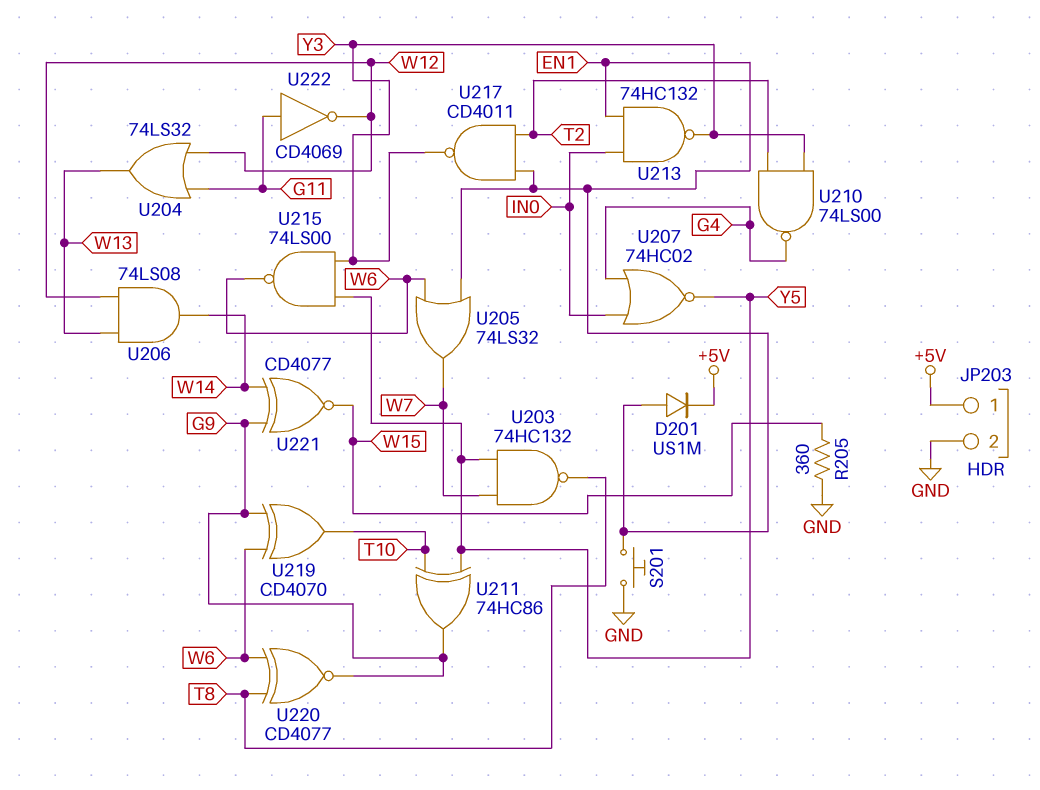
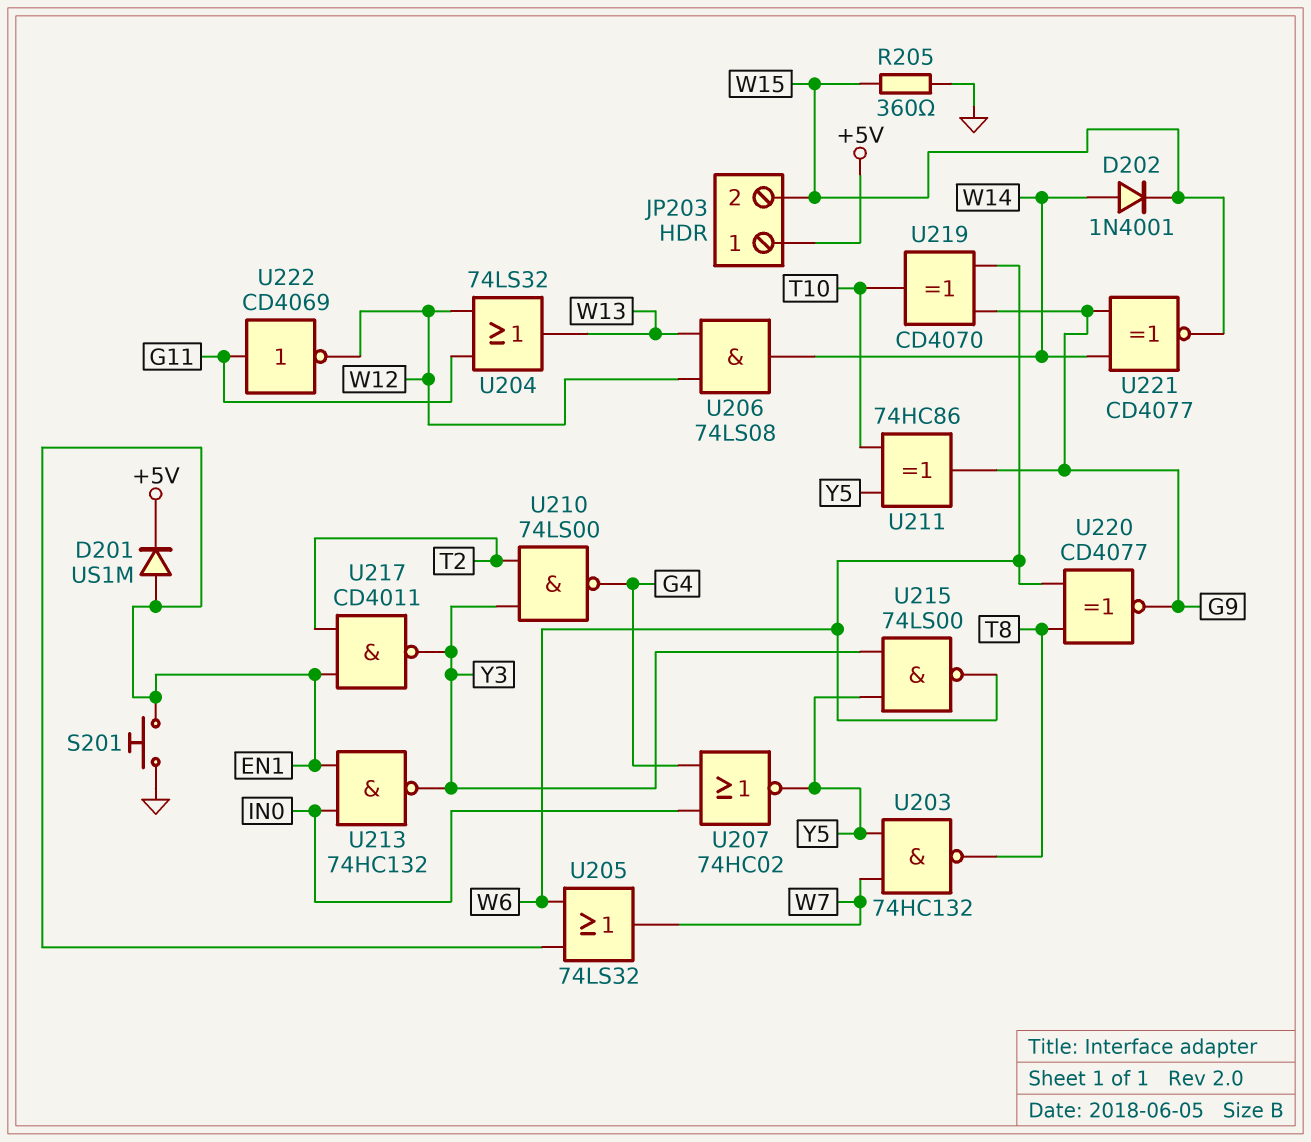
D202: none -> diode 1N4001 (A W14, K W15)
JP203 pin 2: GND -> W15

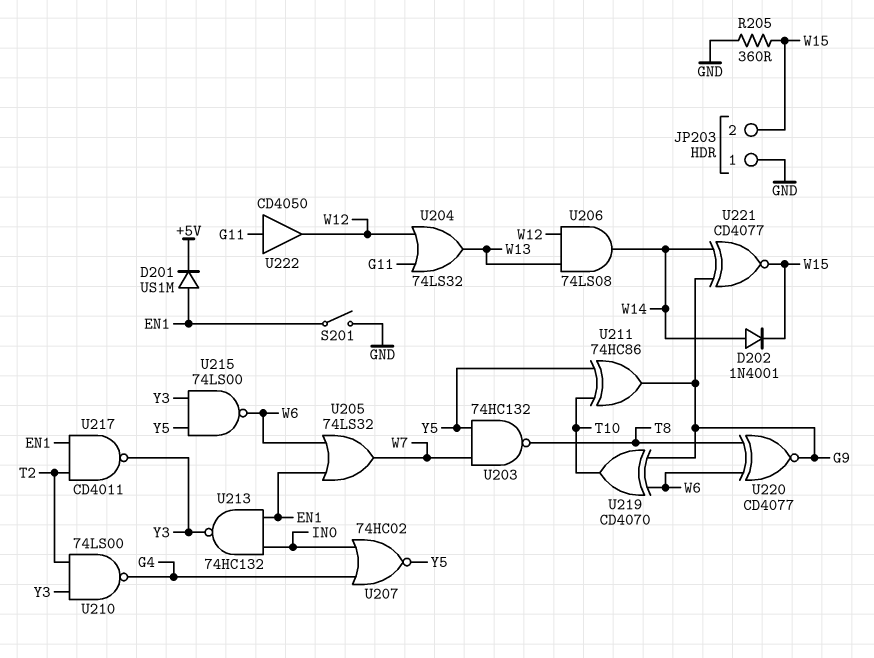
JP203 pin 1: +5V -> GND
S201: button (EN1, GND) -> switch (EN1, GND)
U222: NOT CD4069 (in G11, out W12) -> buffer CD4050 (in G11, out W12)

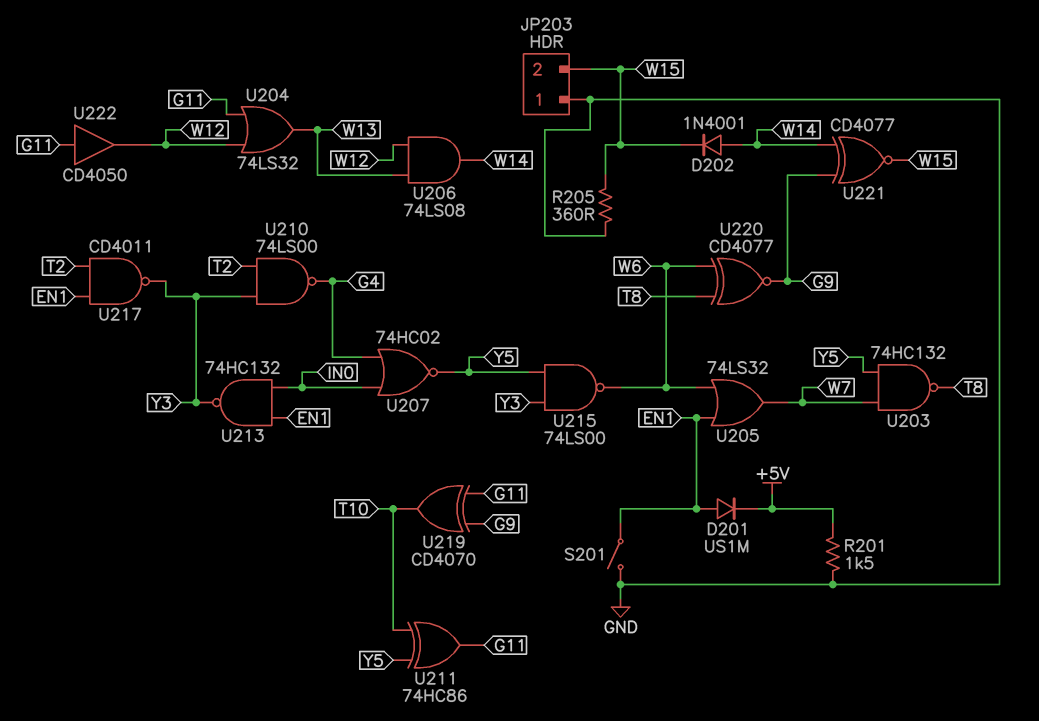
R201: none -> 1.5k (+5V, GND)
U211: XOR 74HC86 (in T10, in Y5, out G9) -> XOR 74HC86 (in T10, in Y5, out G11)
U219: XOR CD4070 (in G9, in W6, out T10) -> XOR CD4070 (in G9, in G11, out T10)

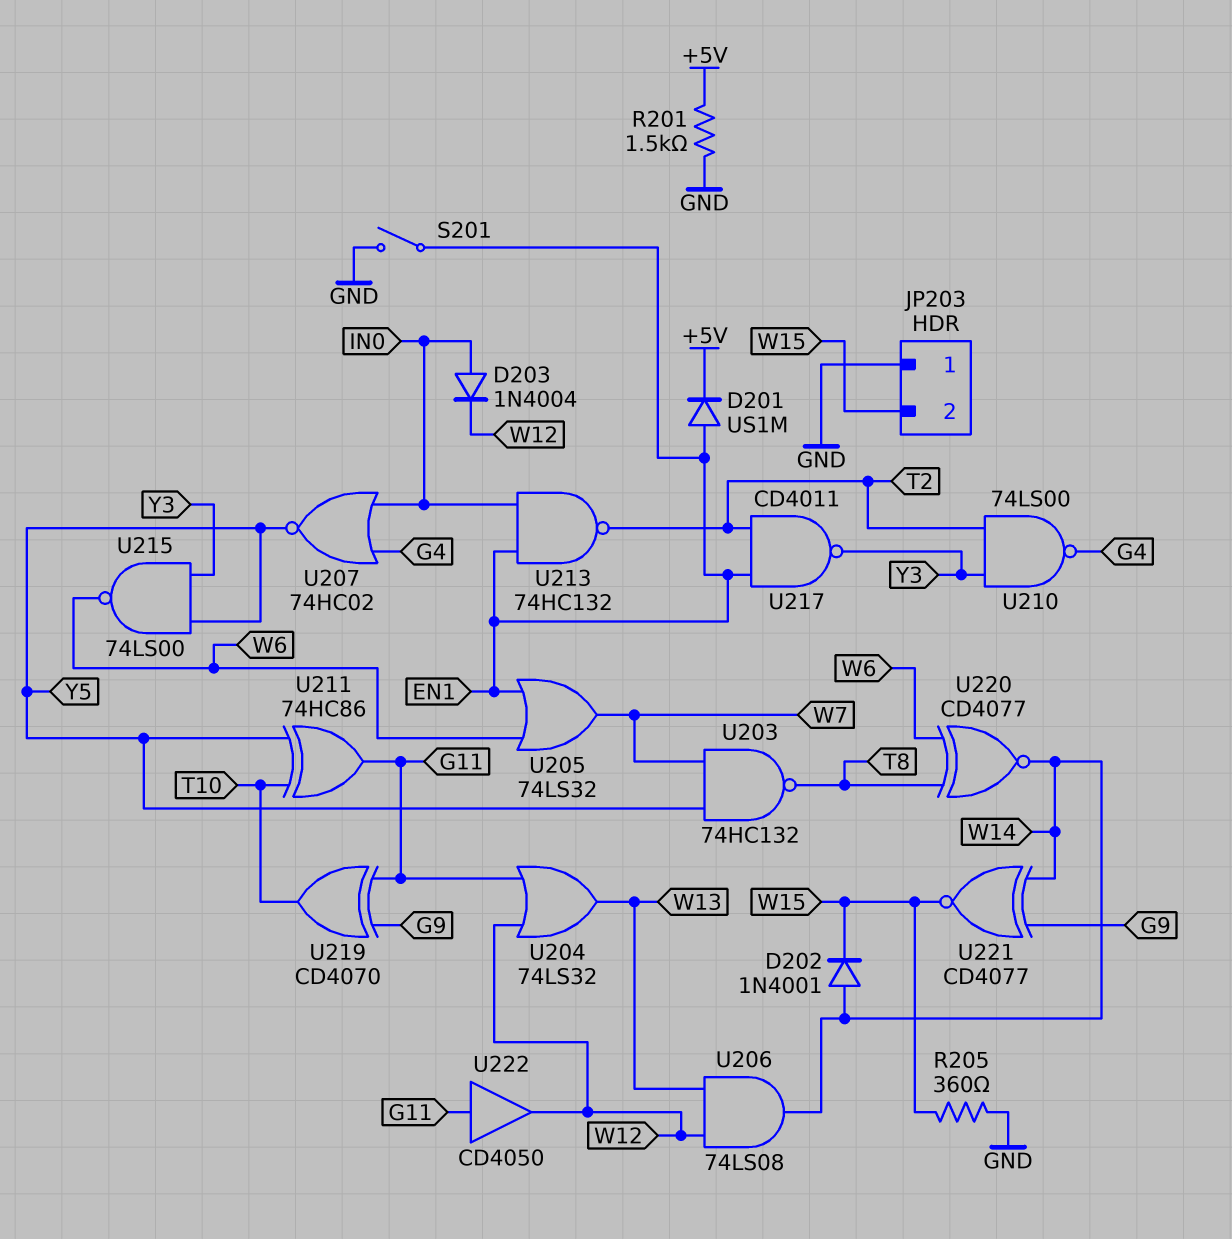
D203: none -> diode 1N4004 (A IN0, K W12)
U213: NAND 74HC132 (in EN1, in IN0, out Y3) -> NAND 74HC132 (in EN1, in IN0, out T2)
U220: XNOR CD4077 (in T8, in W6, out G9) -> XNOR CD4077 (in T8, in W6, out W14)

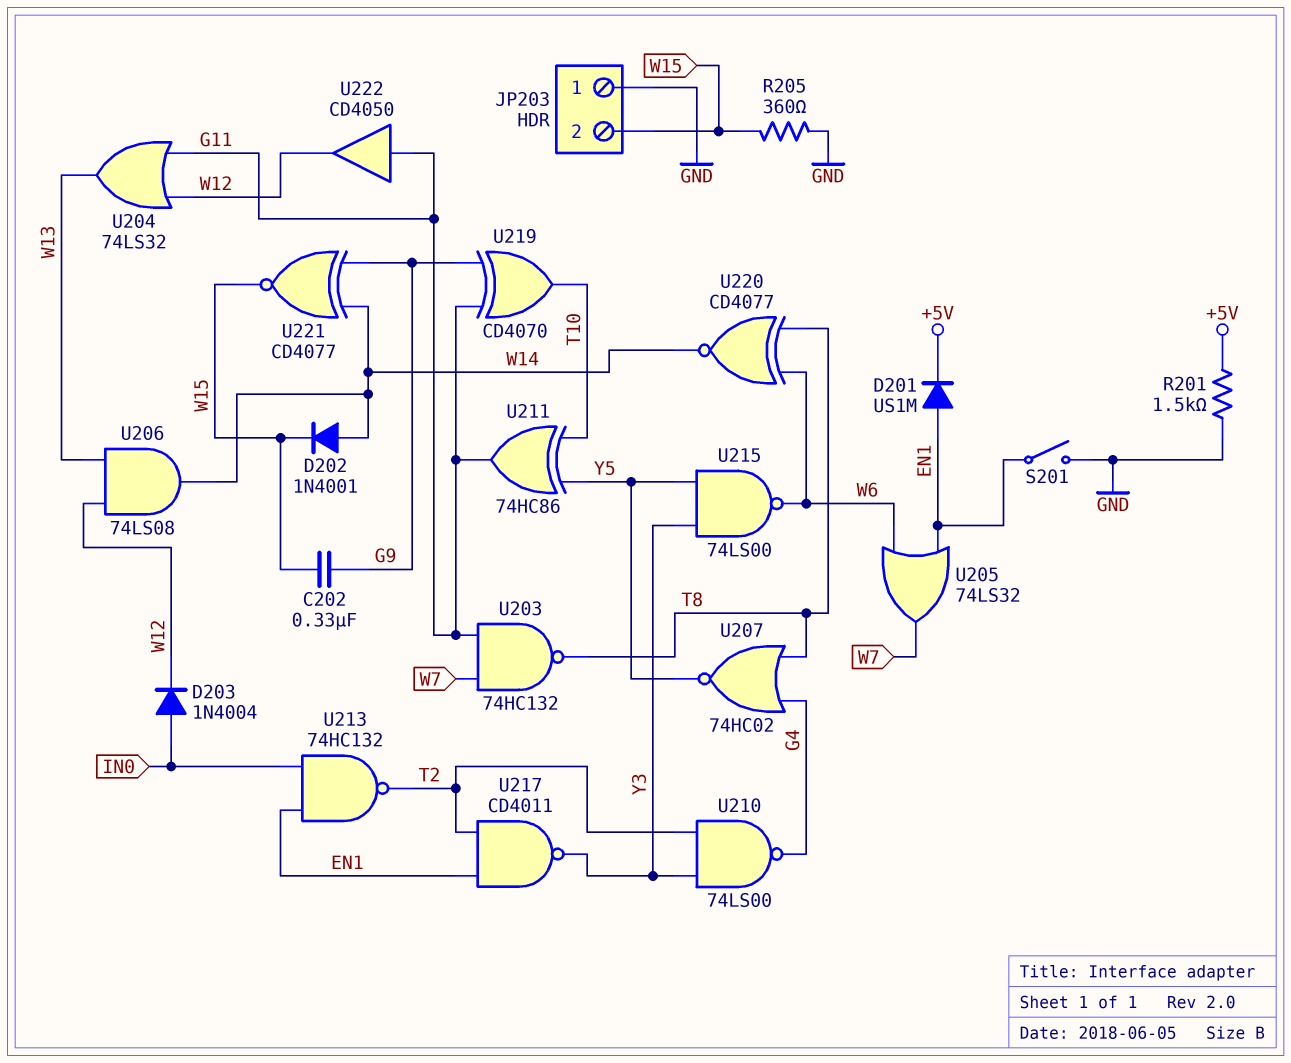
C202: none -> 330nF (G9, W15)
U203: NAND 74HC132 (in W7, in Y5, out T8) -> NAND 74HC132 (in G11, in W7, out T8)
U207: NOR 74HC02 (in G4, in IN0, out Y5) -> NOR 74HC02 (in G4, in T8, out Y5)

